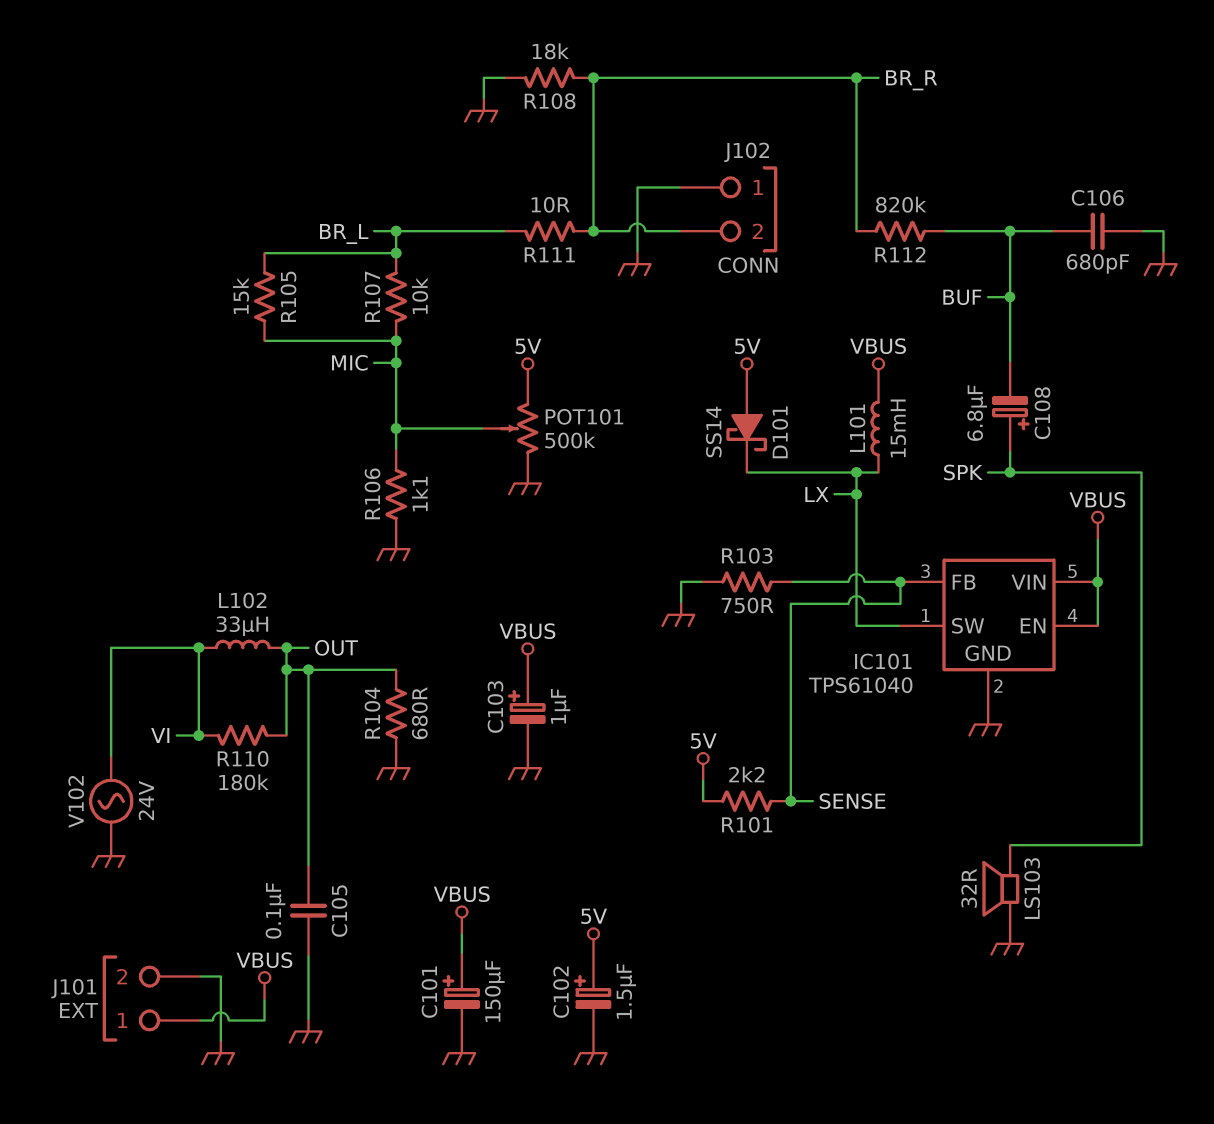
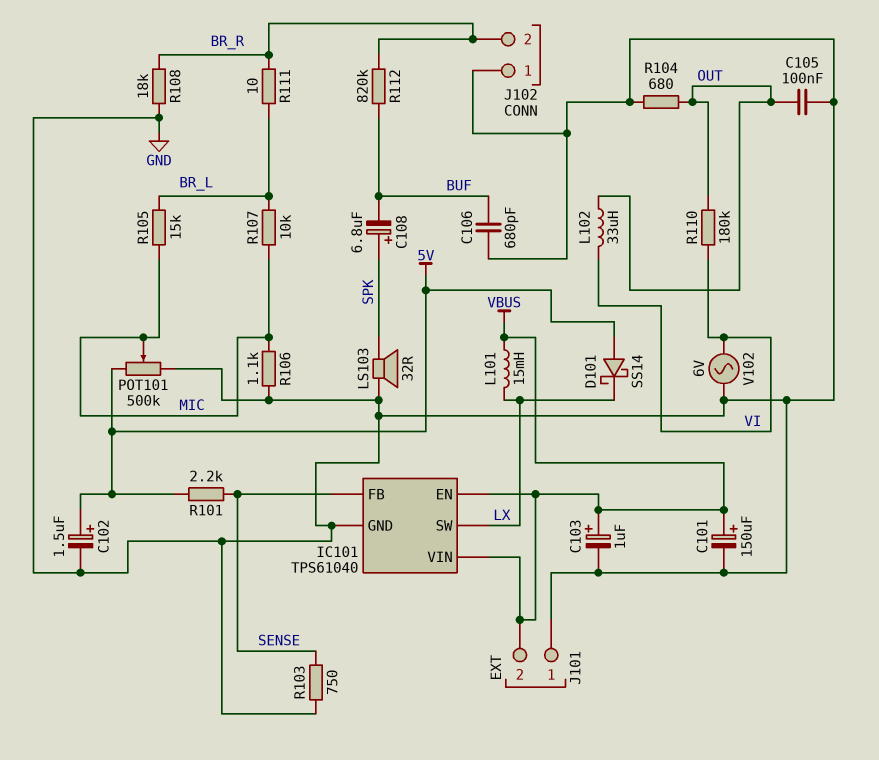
J101 pin 1: VBUS -> GND
J101 pin 2: GND -> VBUS
V102: AC 24V (GND, VI) -> AC 6V (GND, VI)

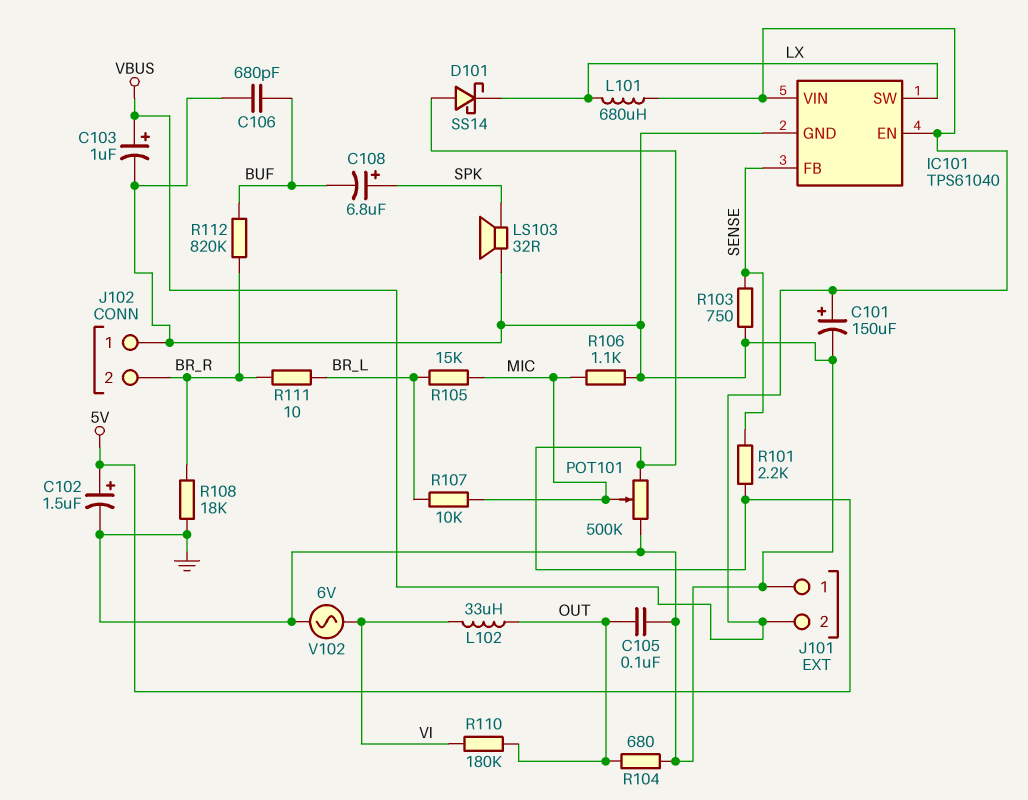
L101: 15mH (LX, VBUS) -> 680uH (LX, VBUS)

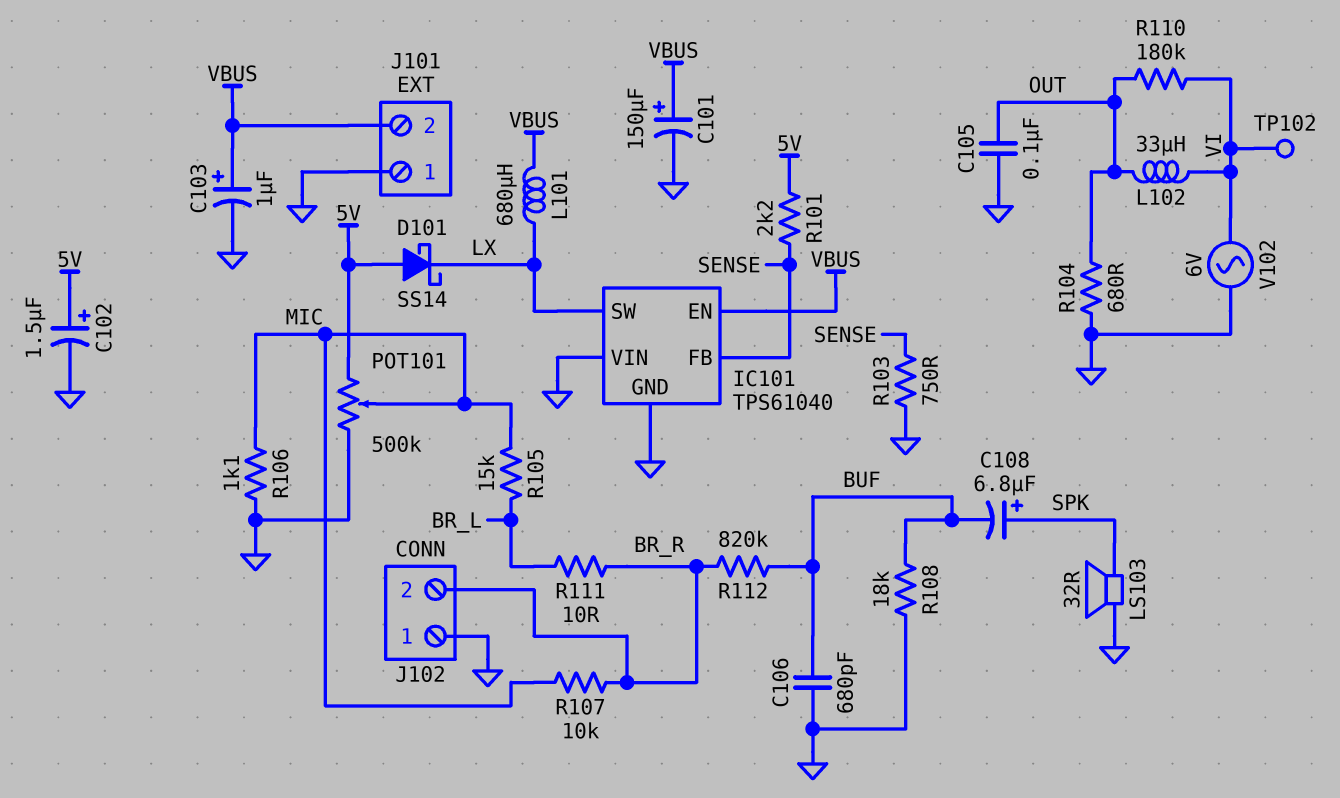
IC101 pin VIN: VBUS -> GND
R107: 10k (BR_L, MIC) -> 10k (BR_R, MIC)
R108: 18k (BR_R, GND) -> 18k (BUF, GND)
TP102: none -> test point (VI)

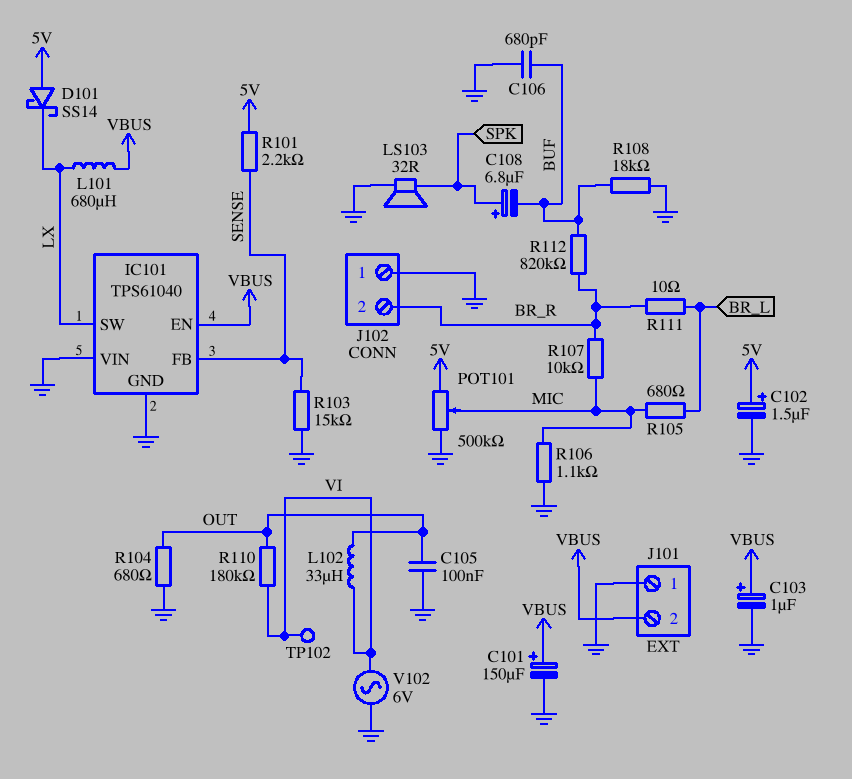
R103: 750 (GND, SENSE) -> 15k (GND, SENSE)
R105: 15k (BR_L, MIC) -> 680 (BR_L, MIC)

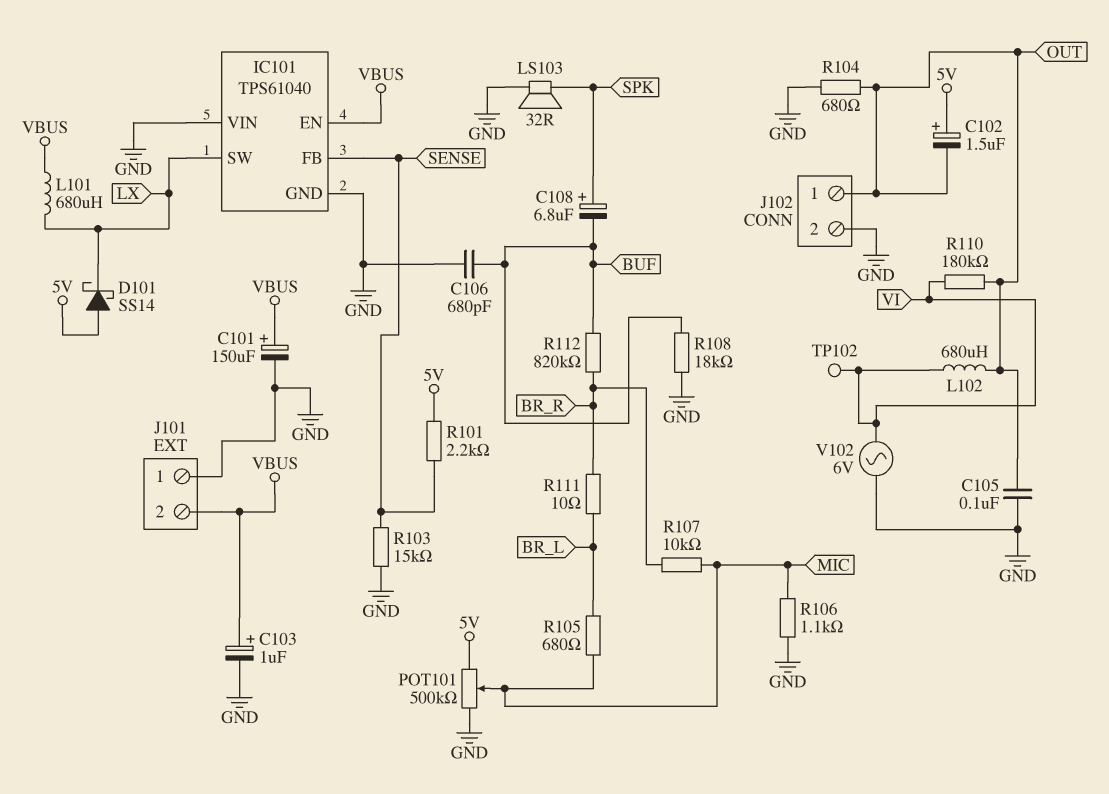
C102: 1.5uF (plus 5V, minus GND) -> 1.5uF (plus 5V, minus OUT)
J102 pin 1: GND -> OUT
J102 pin 2: BR_R -> GND
L102: 33uH (OUT, VI) -> 680uH (OUT, VI)

